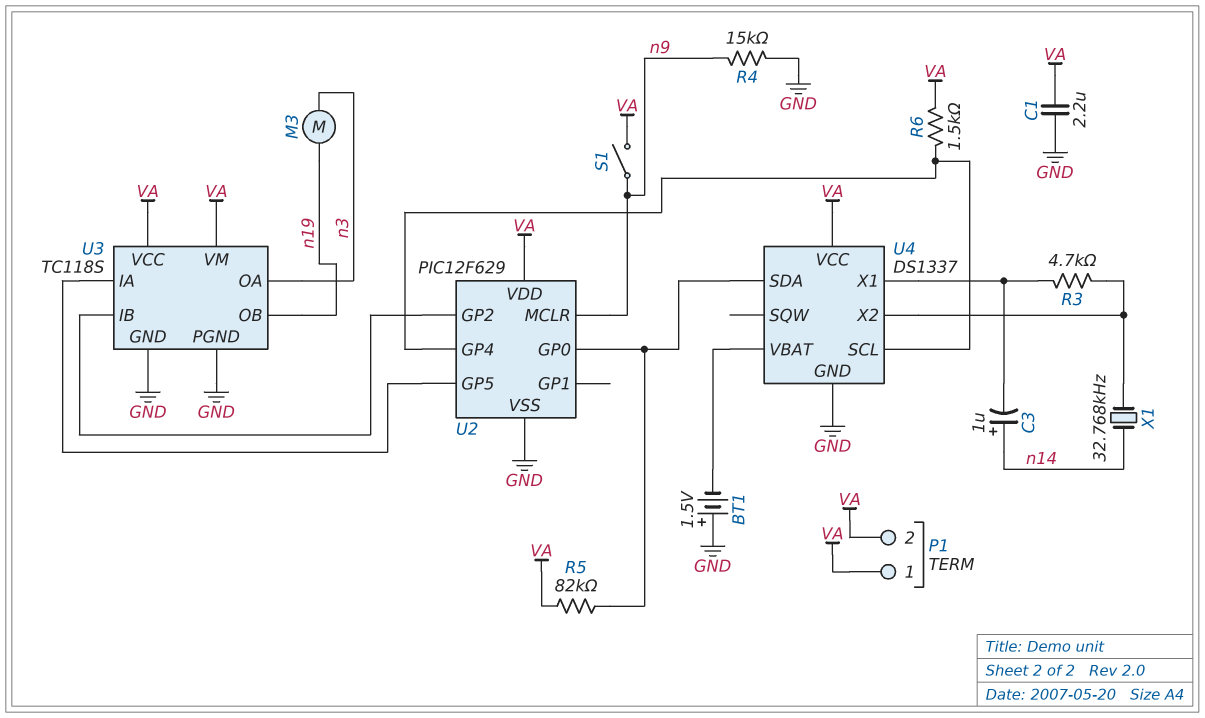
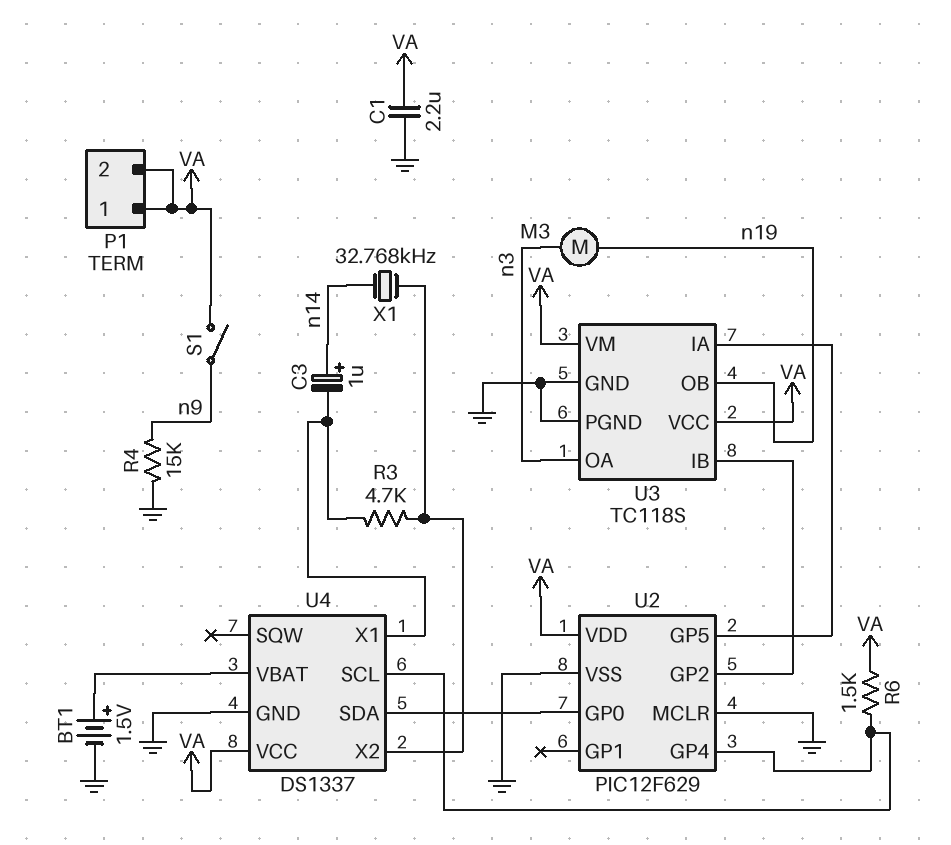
BT1: 1.5V (plus GND, minus U4/VBAT) -> 1.5V (plus U4/VBAT, minus GND)
R5: 82k (U2/GP0, VA) -> none
U2 pin MCLR: n9 -> GND

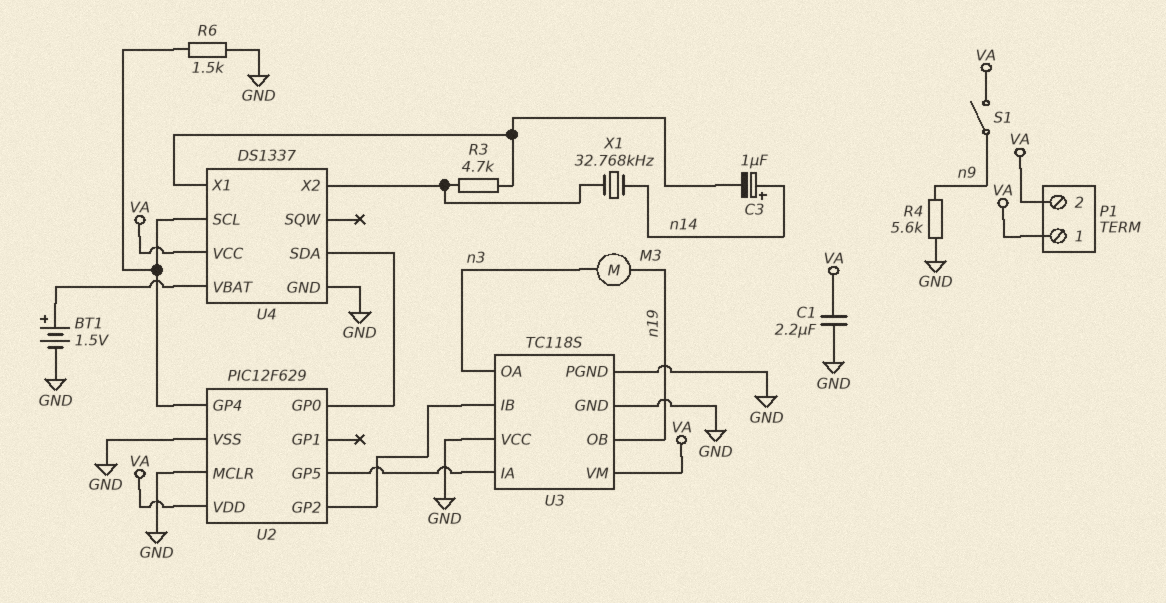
R4: 15k (GND, n9) -> 5.6k (GND, n9)
R6: 1.5k (U2/GP4, VA) -> 1.5k (GND, U2/GP4)
U3 pin VCC: VA -> GND

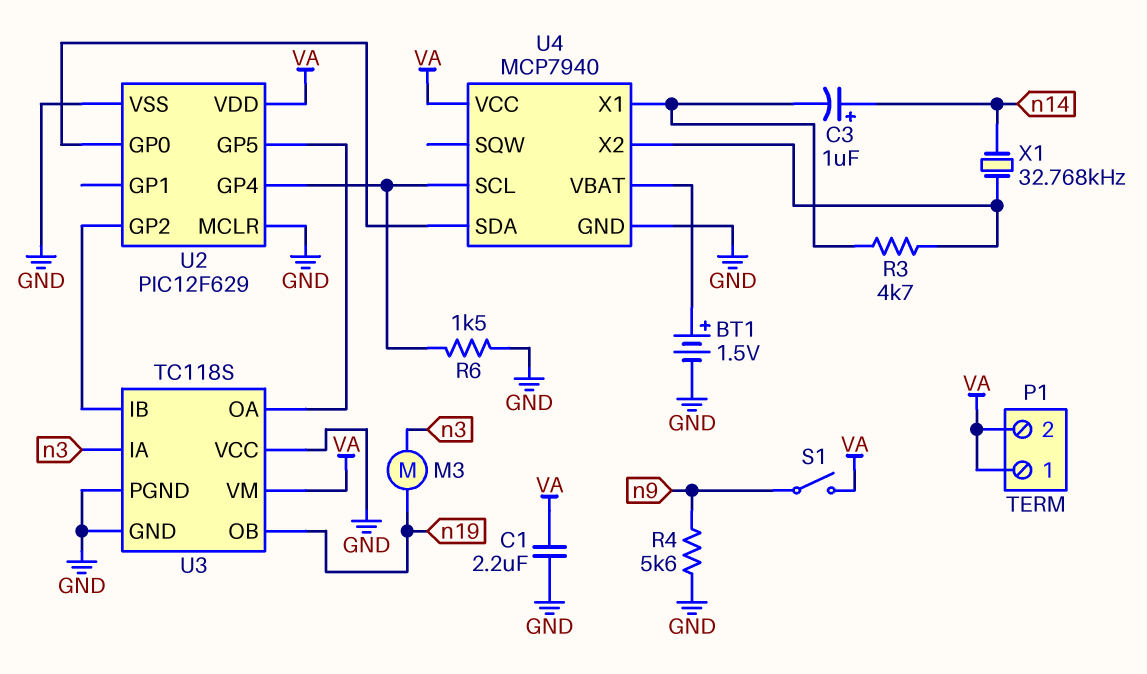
U3 pin IA: U2/GP5 -> n3
U3 pin OA: n3 -> U2/GP5
U4: DS1337 -> MCP7940

